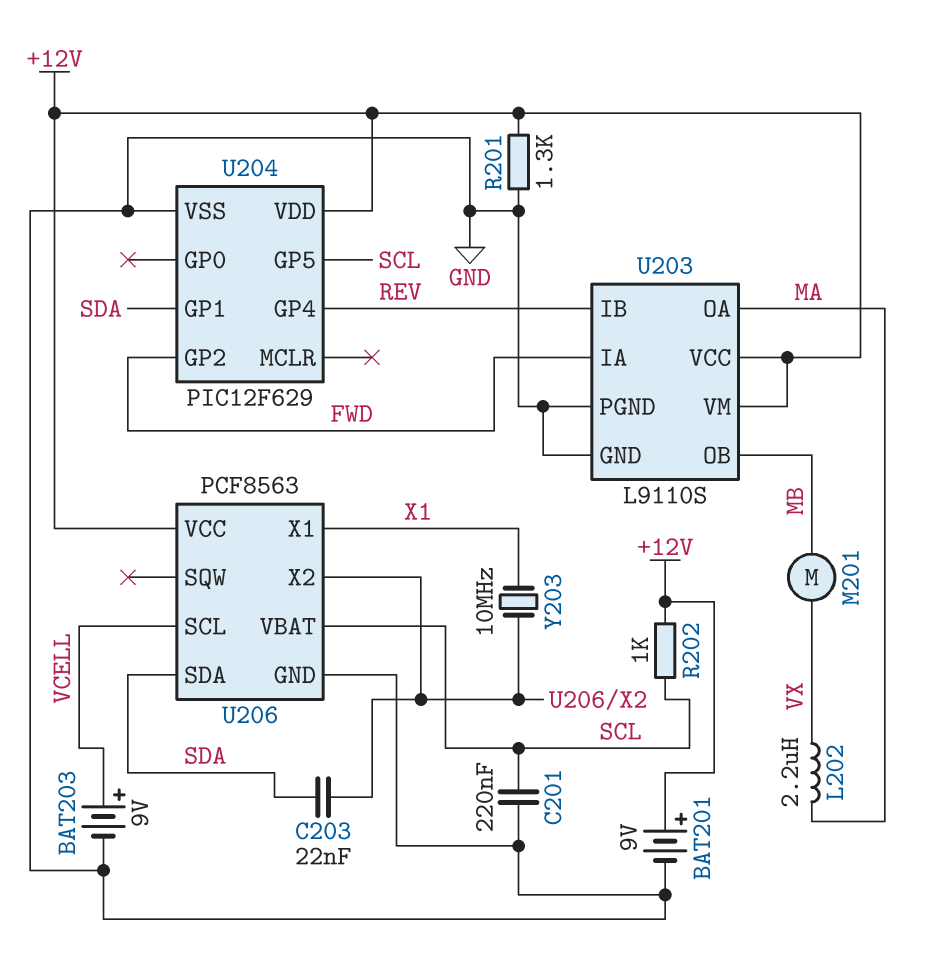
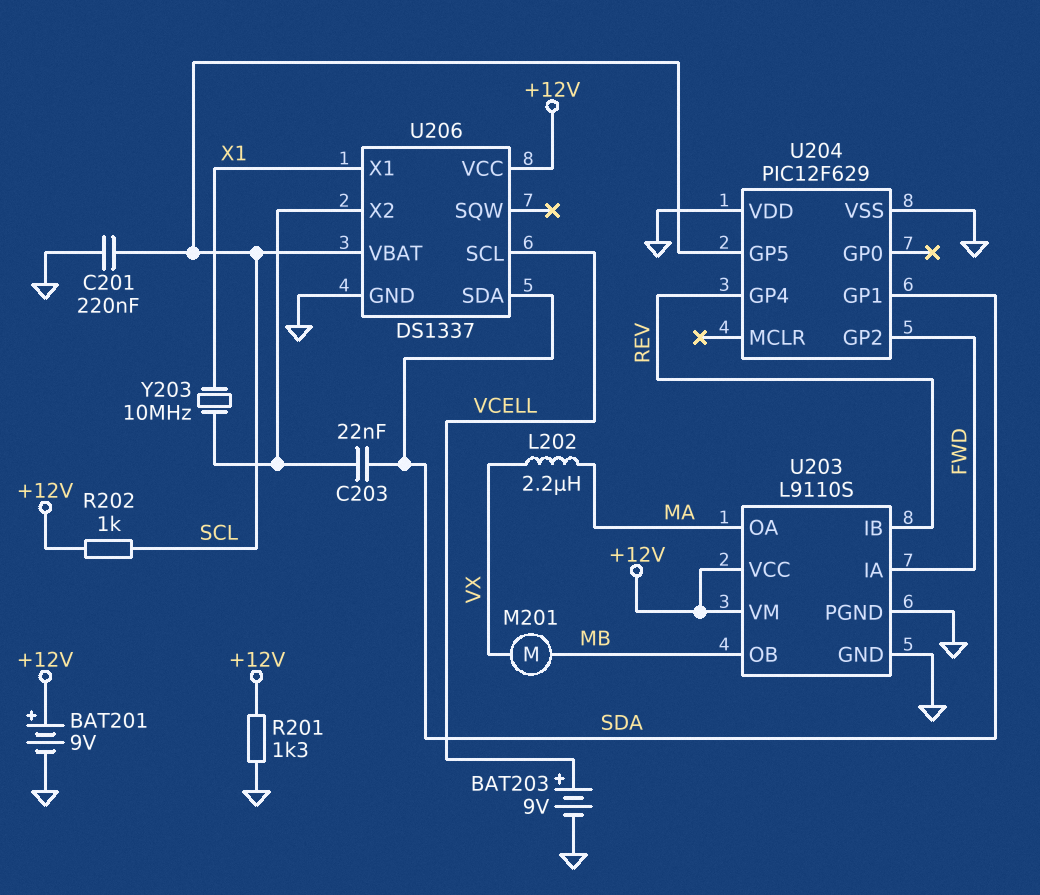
U204 pin VDD: +12V -> GND
U206: PCF8563 -> DS1337

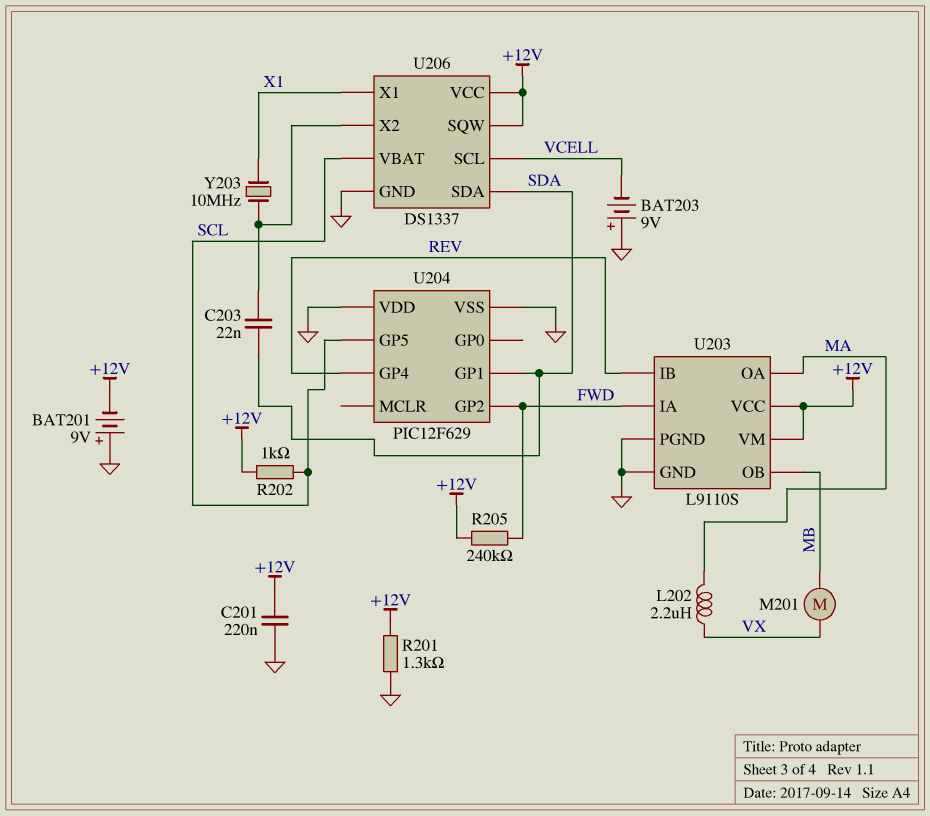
BAT201: 9V (plus +12V, minus GND) -> 9V (plus GND, minus +12V)
BAT203: 9V (plus VCELL, minus GND) -> 9V (plus GND, minus VCELL)
C201: 220nF (GND, SCL) -> 220nF (+12V, GND)
R205: none -> 240k (+12V, FWD)
U206 pin SQW: none -> +12V

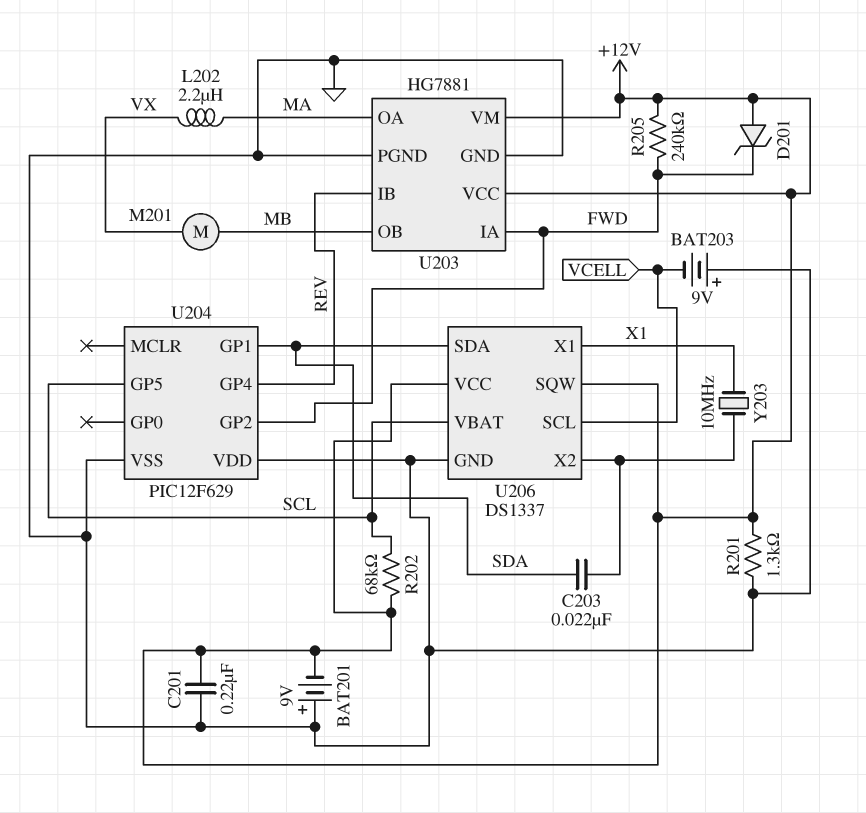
D201: none -> zener (A +12V, K FWD)
R202: 1k (+12V, SCL) -> 68k (+12V, SCL)
U203: L9110S -> HG7881

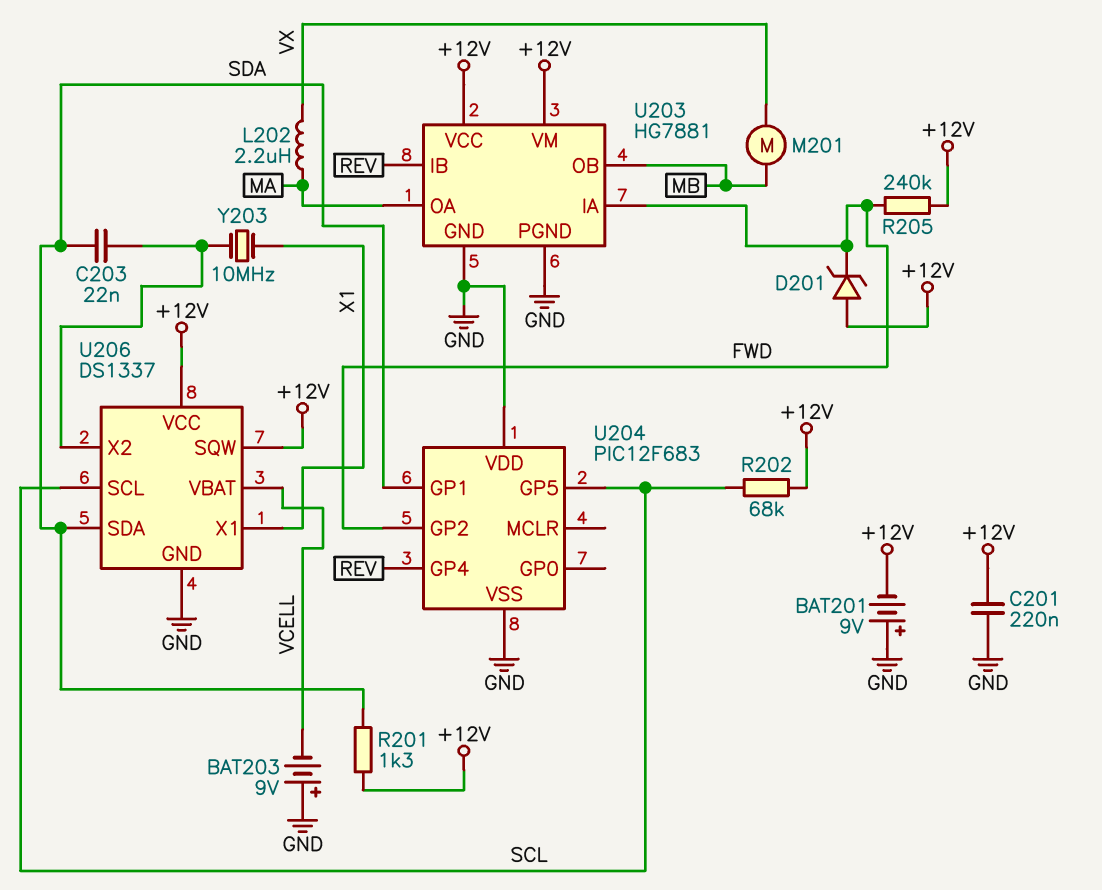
R201: 1.3k (+12V, GND) -> 1.3k (+12V, SDA)
U204: PIC12F629 -> PIC12F683
U206 pin SCL: VCELL -> SCL
U206 pin VBAT: SCL -> VCELL

